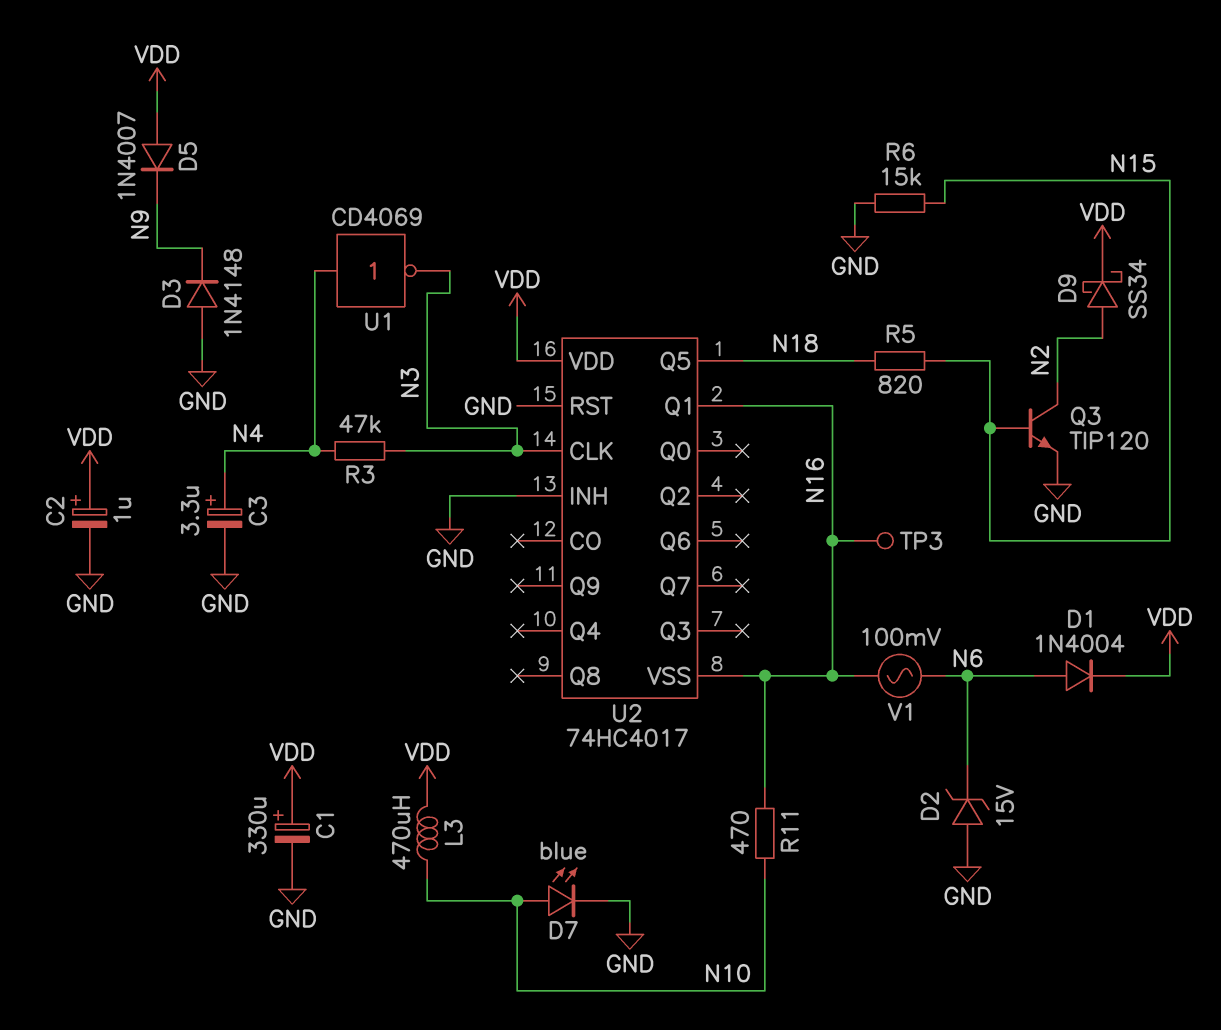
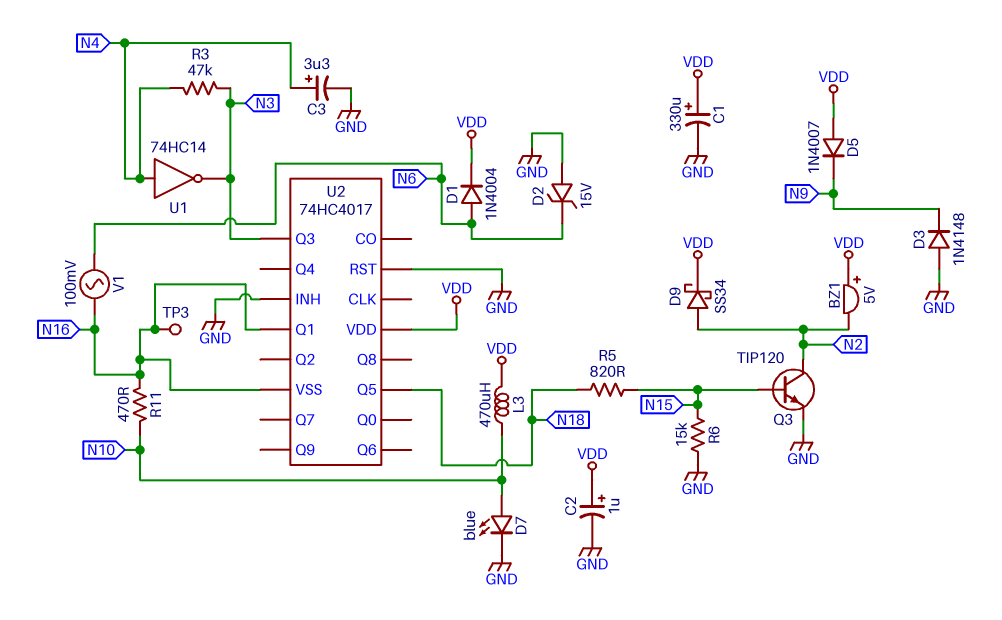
BZ1: none -> buzzer 5V (plus VDD, minus N2)
U1: NOT CD4069 (in N4, out N3) -> NOT 74HC14 (in N4, out N3)
U2 pin CLK: N3 -> none
U2 pin Q3: none -> N3

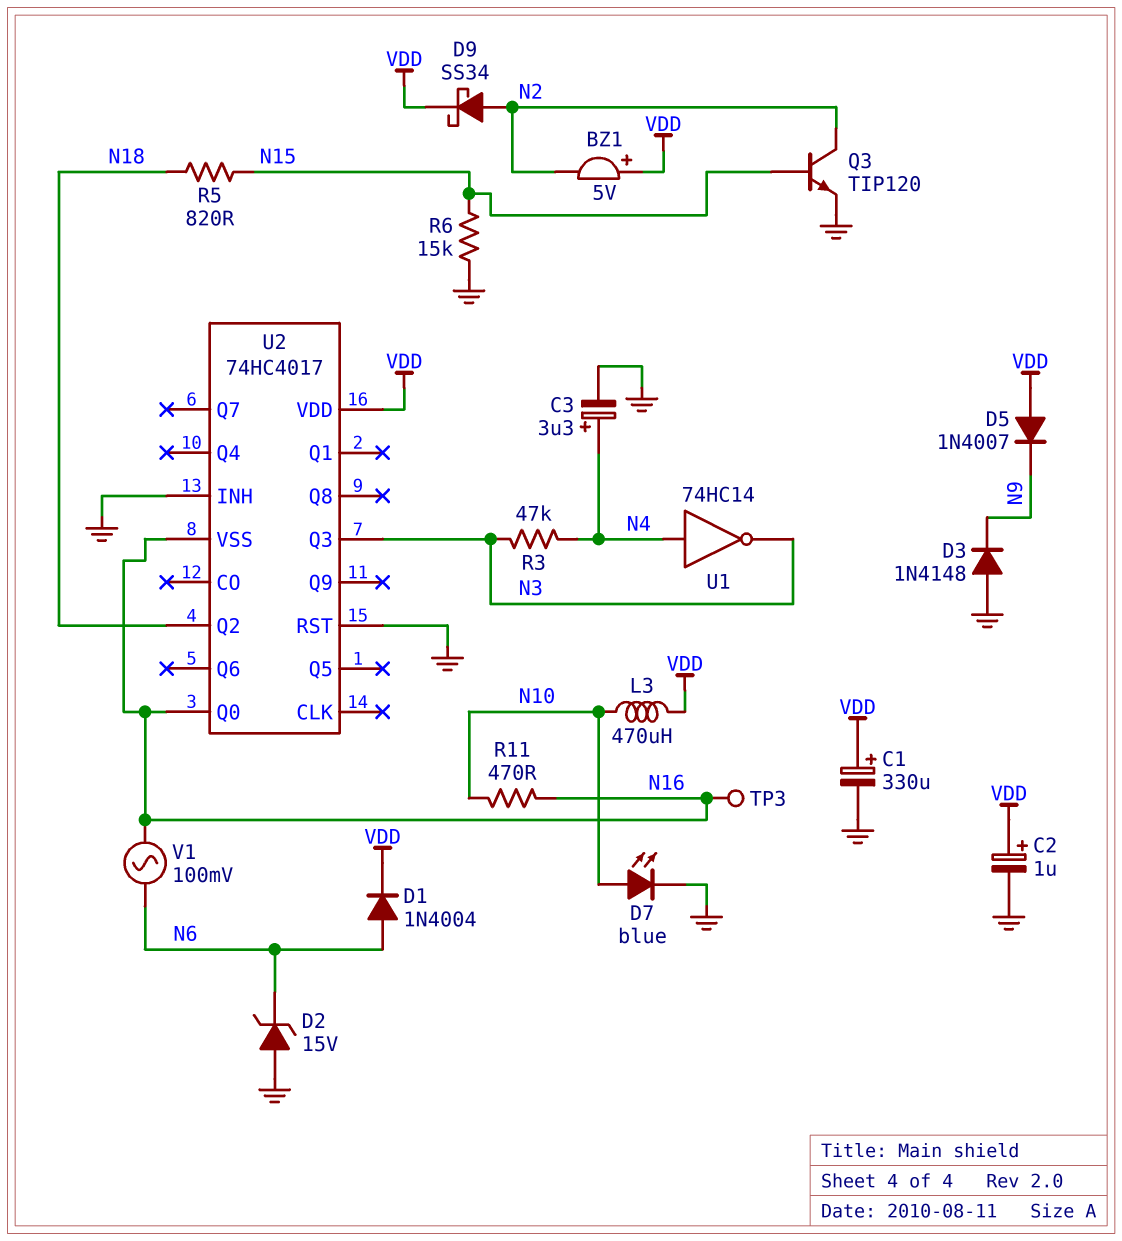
U2 pin Q0: none -> N16
U2 pin Q1: N16 -> none
U2 pin Q2: none -> N18
U2 pin Q5: N18 -> none

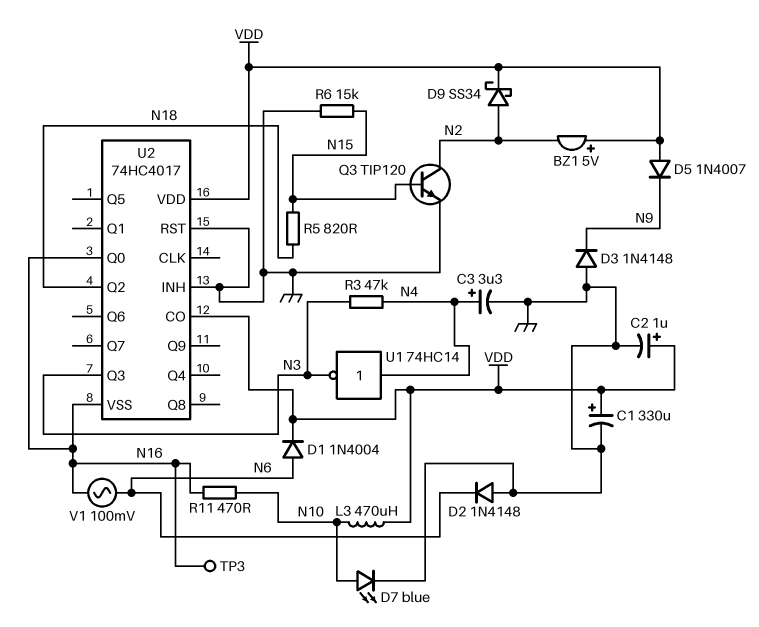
D2: zener 15V (A GND, K N6) -> diode 1N4148 (A GND, K N6)
U2 pin CO: none -> VDD

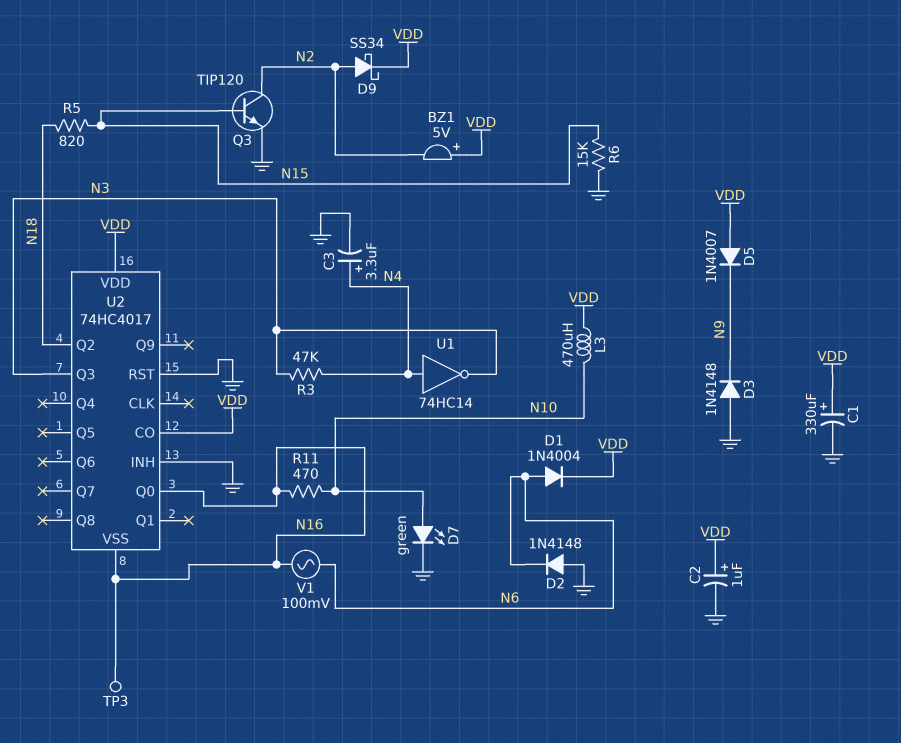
D7: LED blue (A N10, K GND) -> LED green (A N10, K GND)

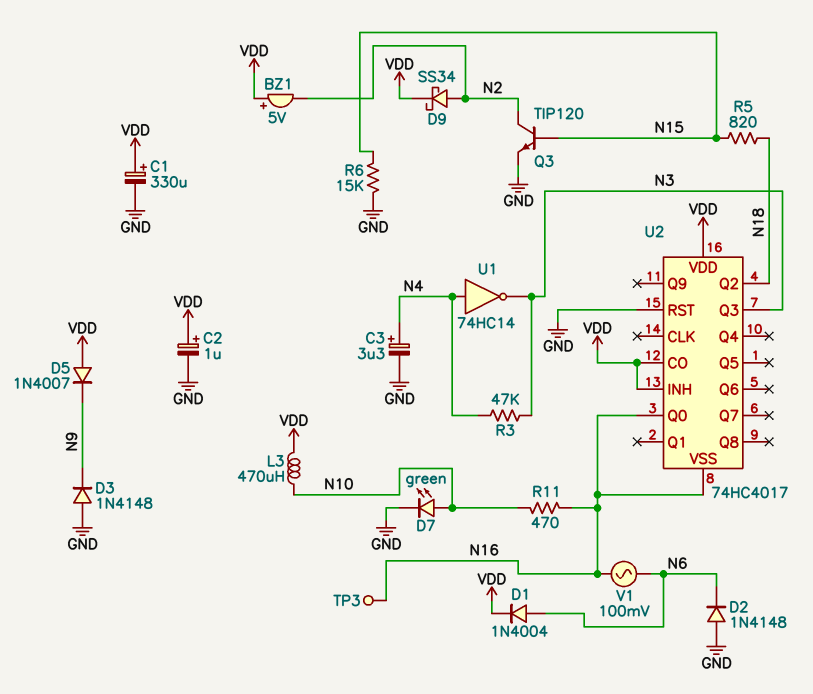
U2 pin INH: GND -> VDD

